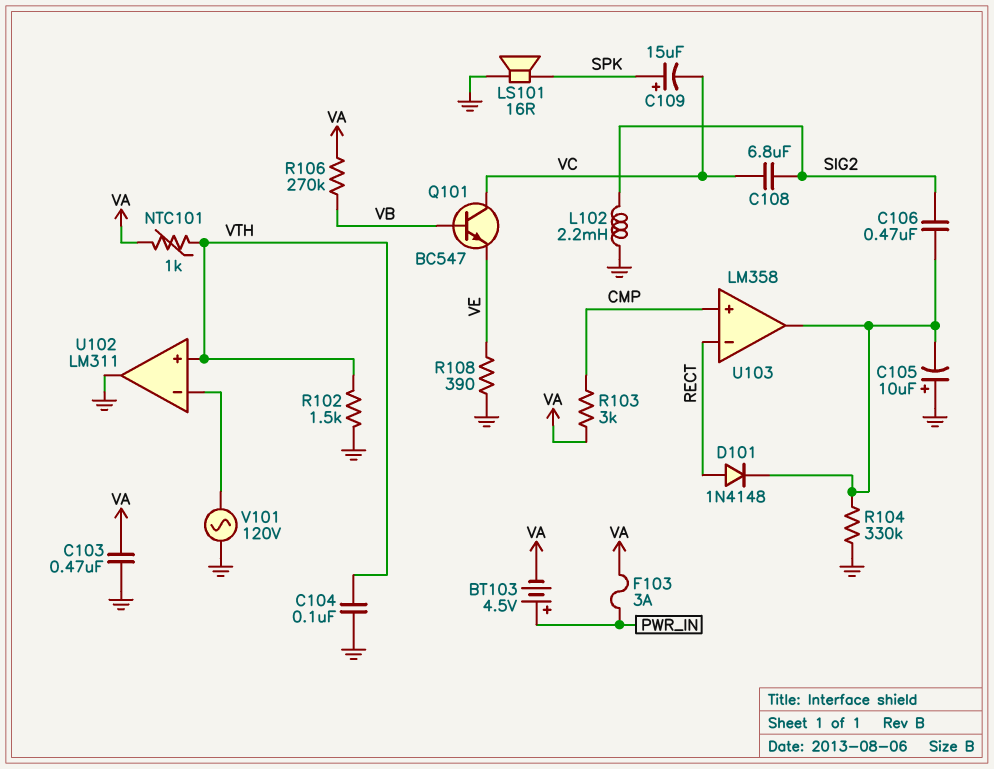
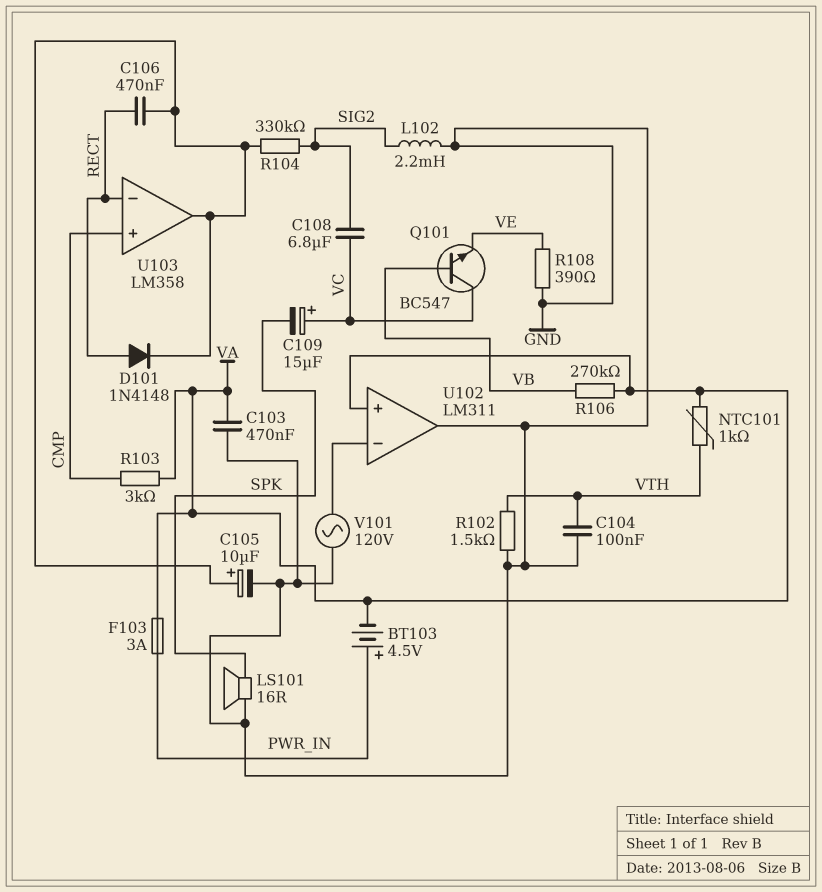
C105: 10uF (plus GND, minus U103/out) -> 10uF (plus U103/out, minus GND)
C106: 470nF (SIG2, U103/out) -> 470nF (RECT, U103/out)
C109: 15uF (plus SPK, minus VC) -> 15uF (plus VC, minus SPK)
R104: 330k (GND, U103/out) -> 330k (SIG2, U103/out)
U102 pin in+: VTH -> VA

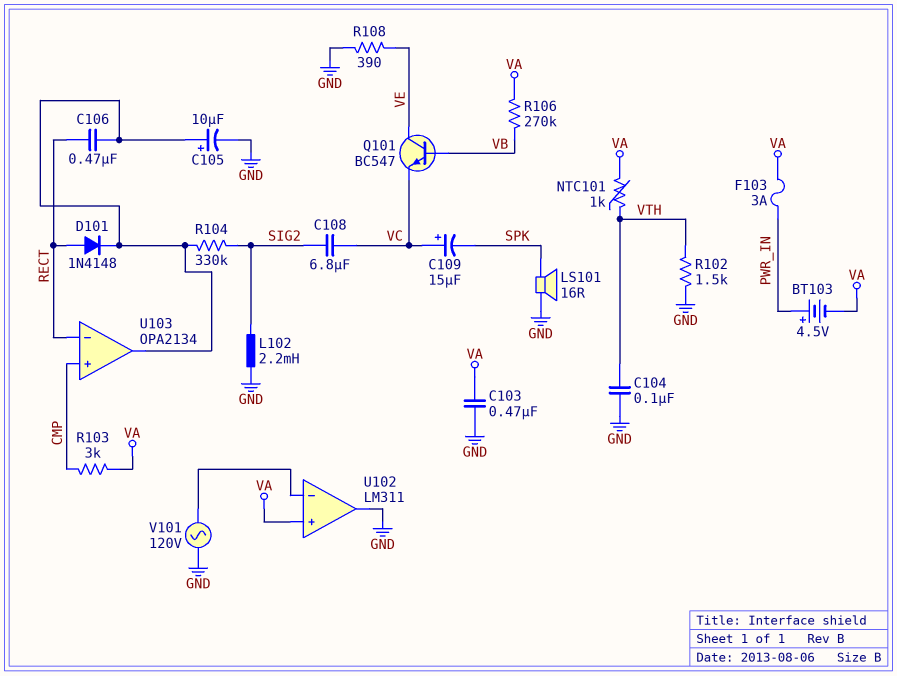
Q101: NPN BC547 (B VB, C VC, E VE) -> NPN BC547 (B VB, C VE, E VC)
U103: LM358 -> OPA2134

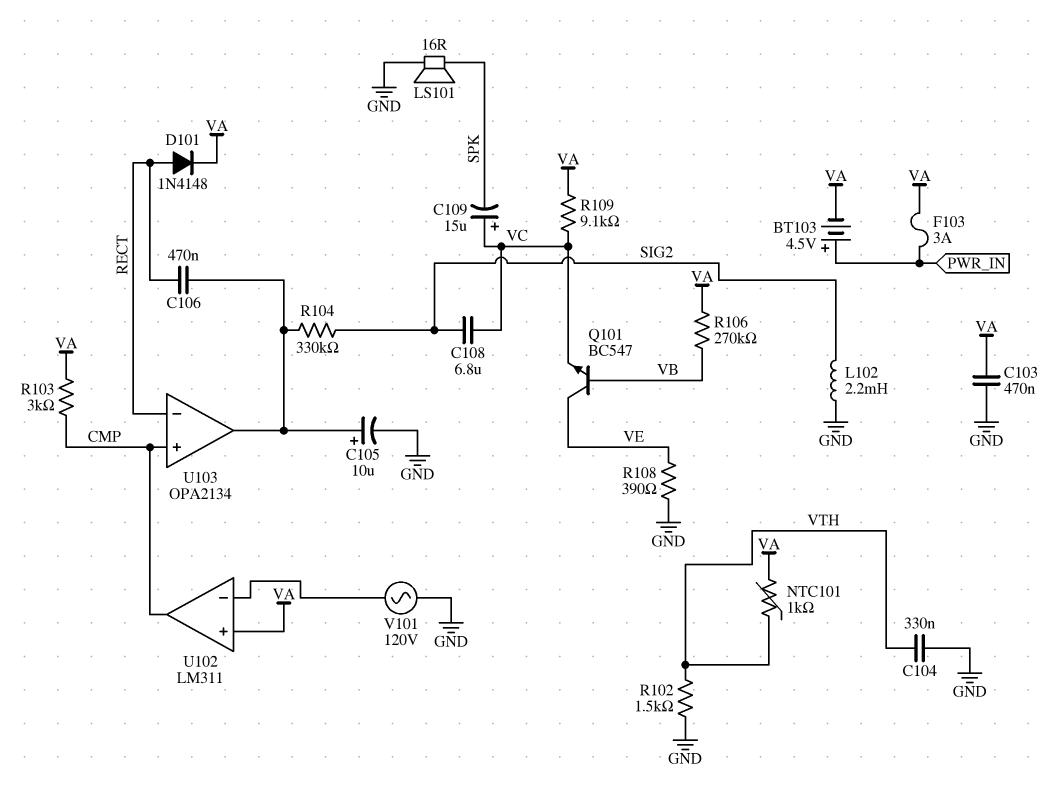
C104: 100nF (GND, VTH) -> 330nF (GND, VTH)
D101: diode 1N4148 (A RECT, K U103/out) -> diode 1N4148 (A RECT, K VA)
R109: none -> 9.1k (VA, VC)
U102 pin out: GND -> CMP

